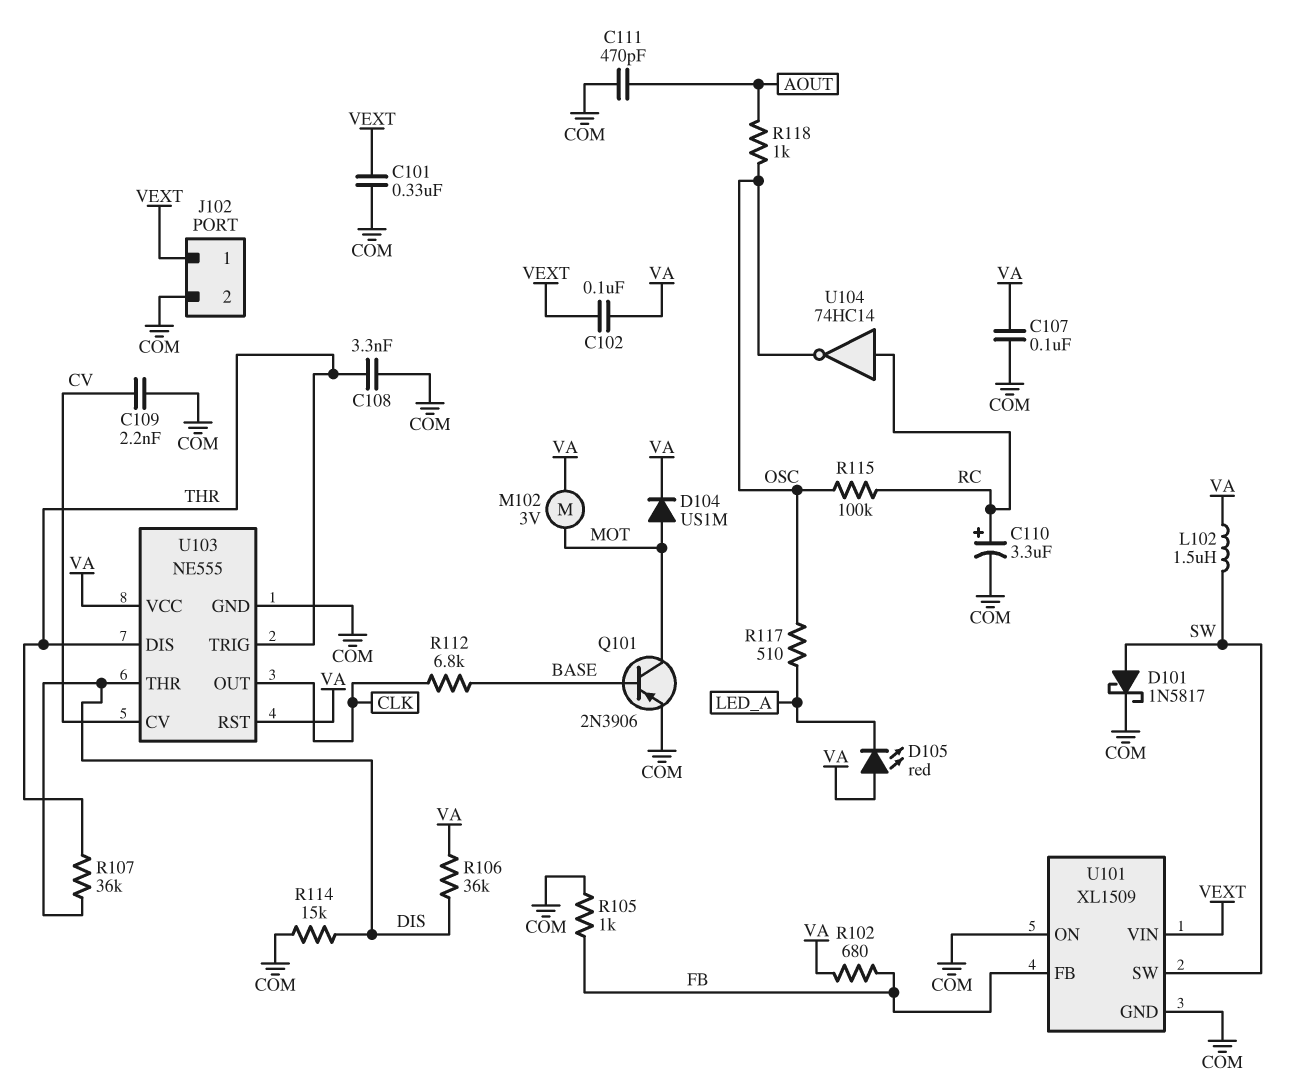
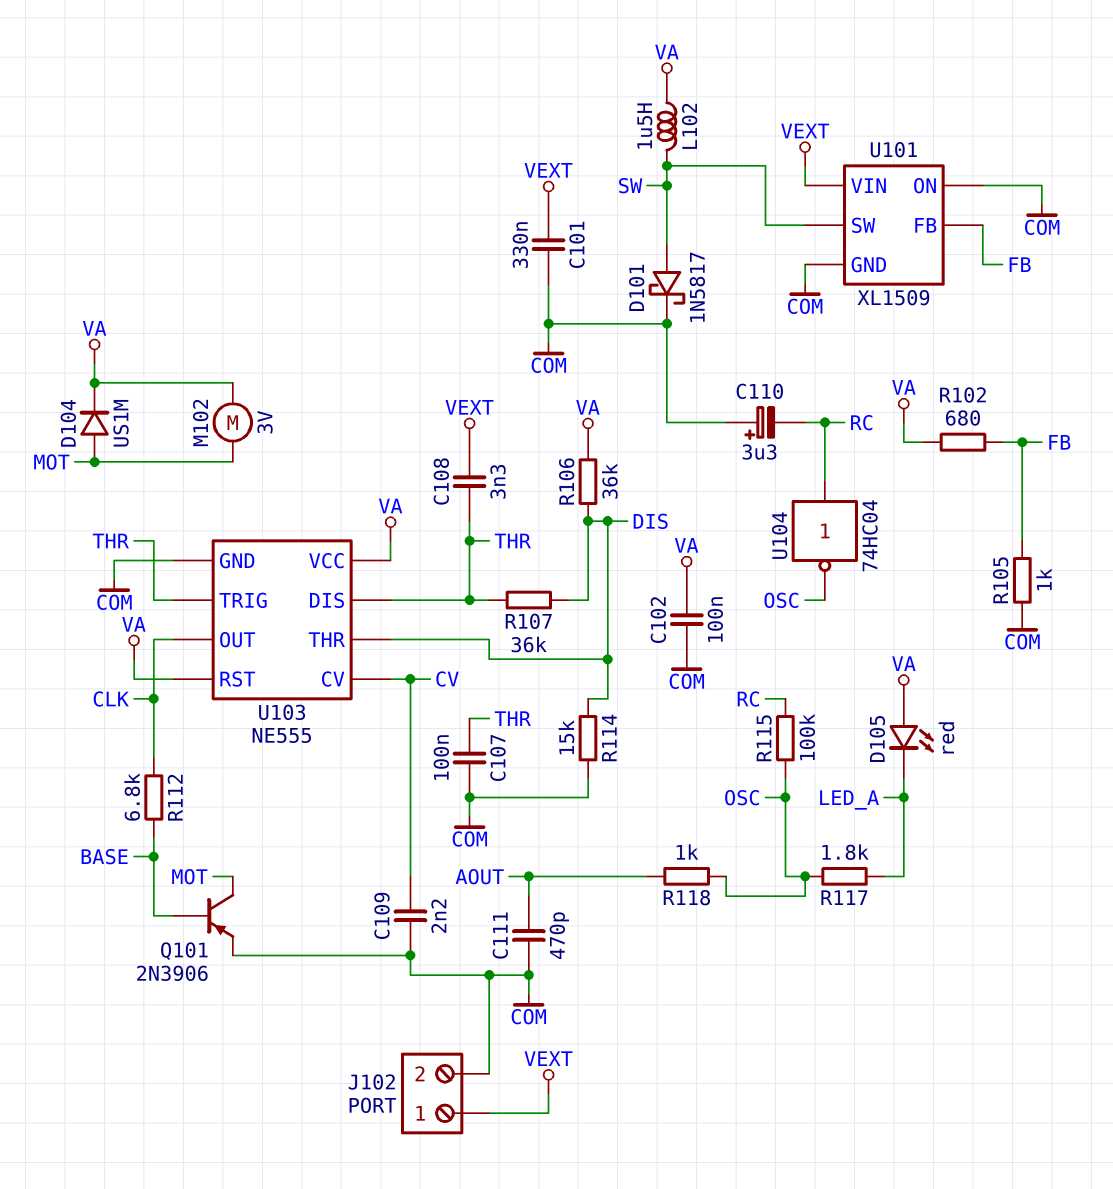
C102: 100nF (VA, VEXT) -> 100nF (COM, VA)
C107: 100nF (COM, VA) -> 100nF (COM, THR)
C108: 3.3nF (COM, THR) -> 3.3nF (THR, VEXT)
C110: 3.3uF (plus RC, minus COM) -> 3.3uF (plus COM, minus RC)
R117: 510 (LED_A, OSC) -> 1.8k (LED_A, OSC)
U104: NOT 74HC14 (in RC, out OSC) -> NOT 74HC04 (in RC, out OSC)

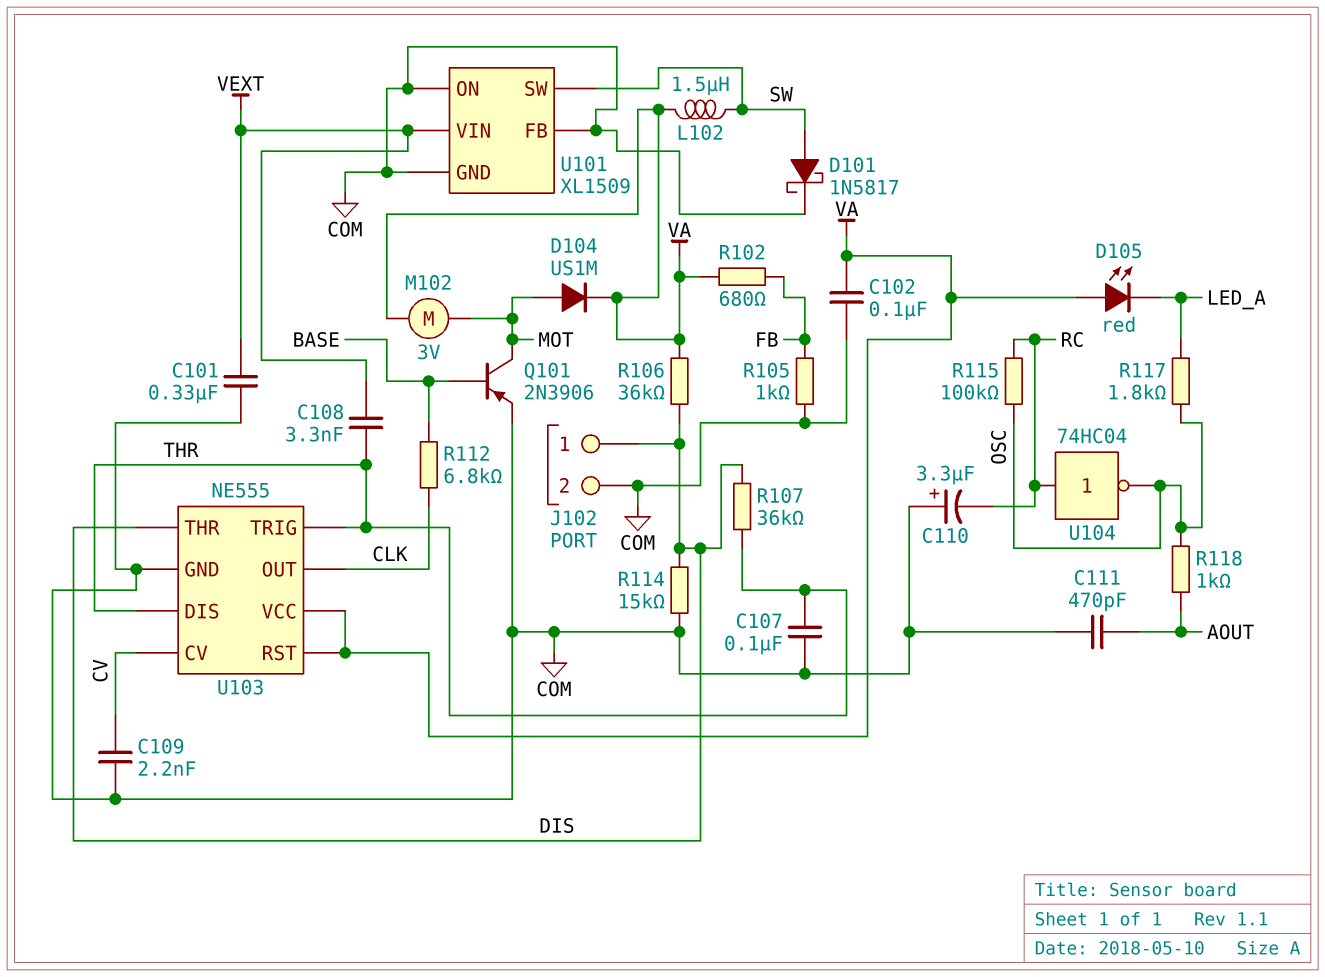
J102 pin 1: VEXT -> DIS
U101 pin FB: FB -> COM

